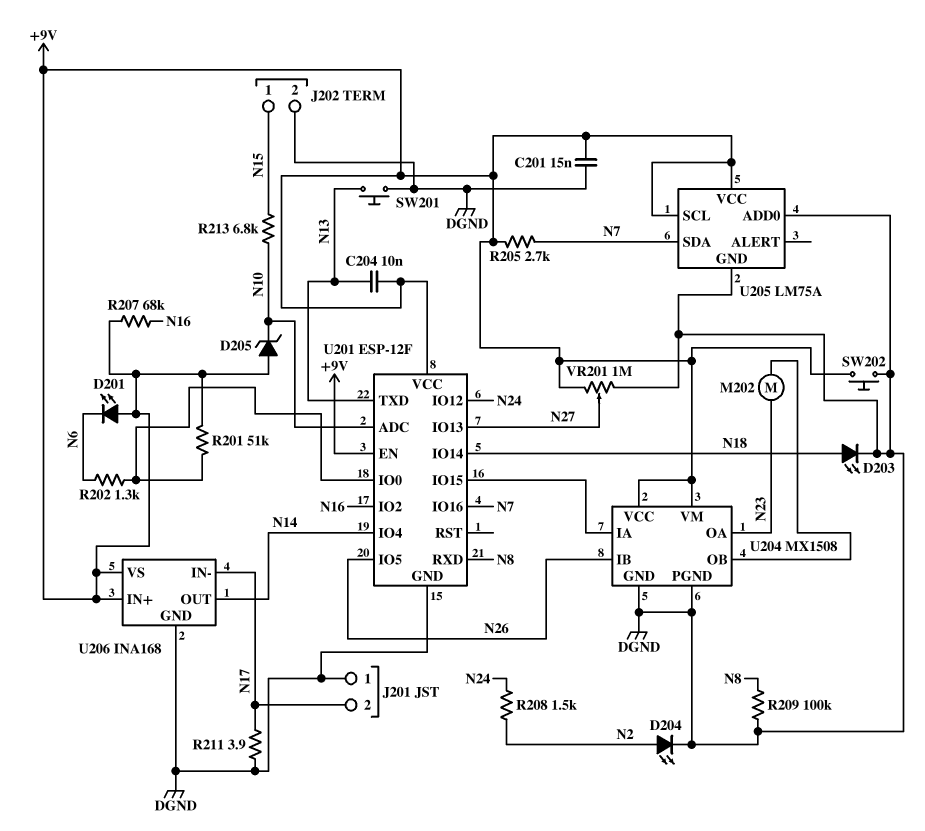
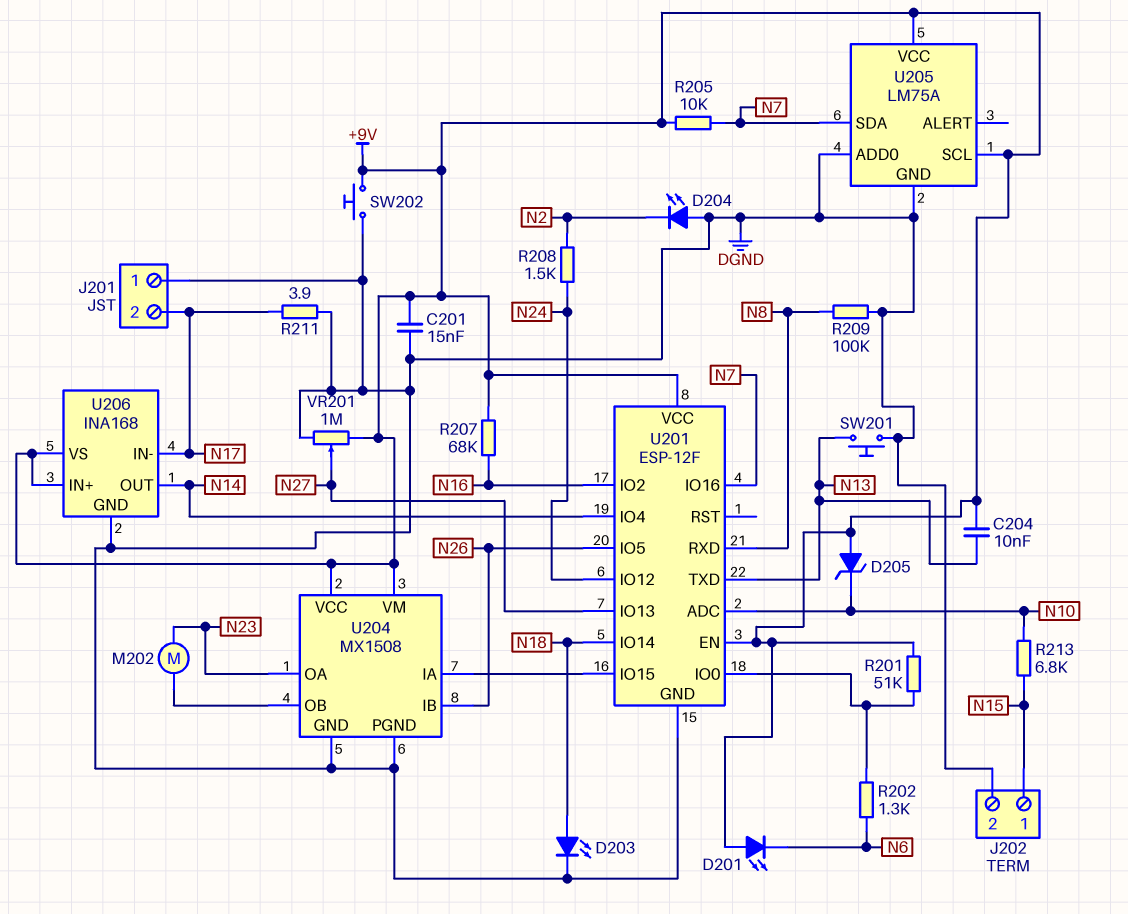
D204: LED (A N2, K DGND) -> LED (A DGND, K N2)
R205: 2.7k (+9V, N7) -> 10k (+9V, N7)

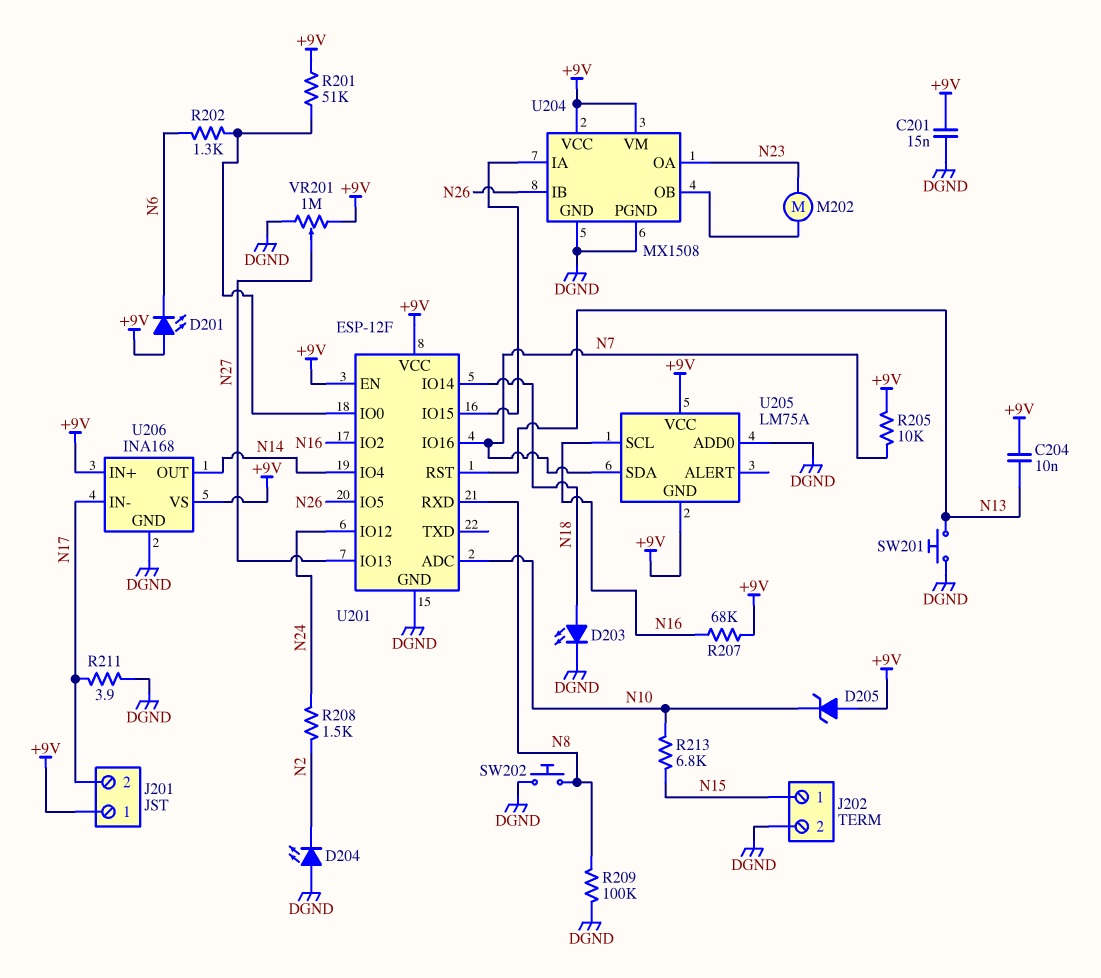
J201 pin 1: DGND -> +9V
SW202: button (+9V, DGND) -> button (DGND, N8)
U201 pin RST: none -> N13
U201 pin TXD: N13 -> none
U205 pin GND: DGND -> +9V
U205 pin SCL: +9V -> N16

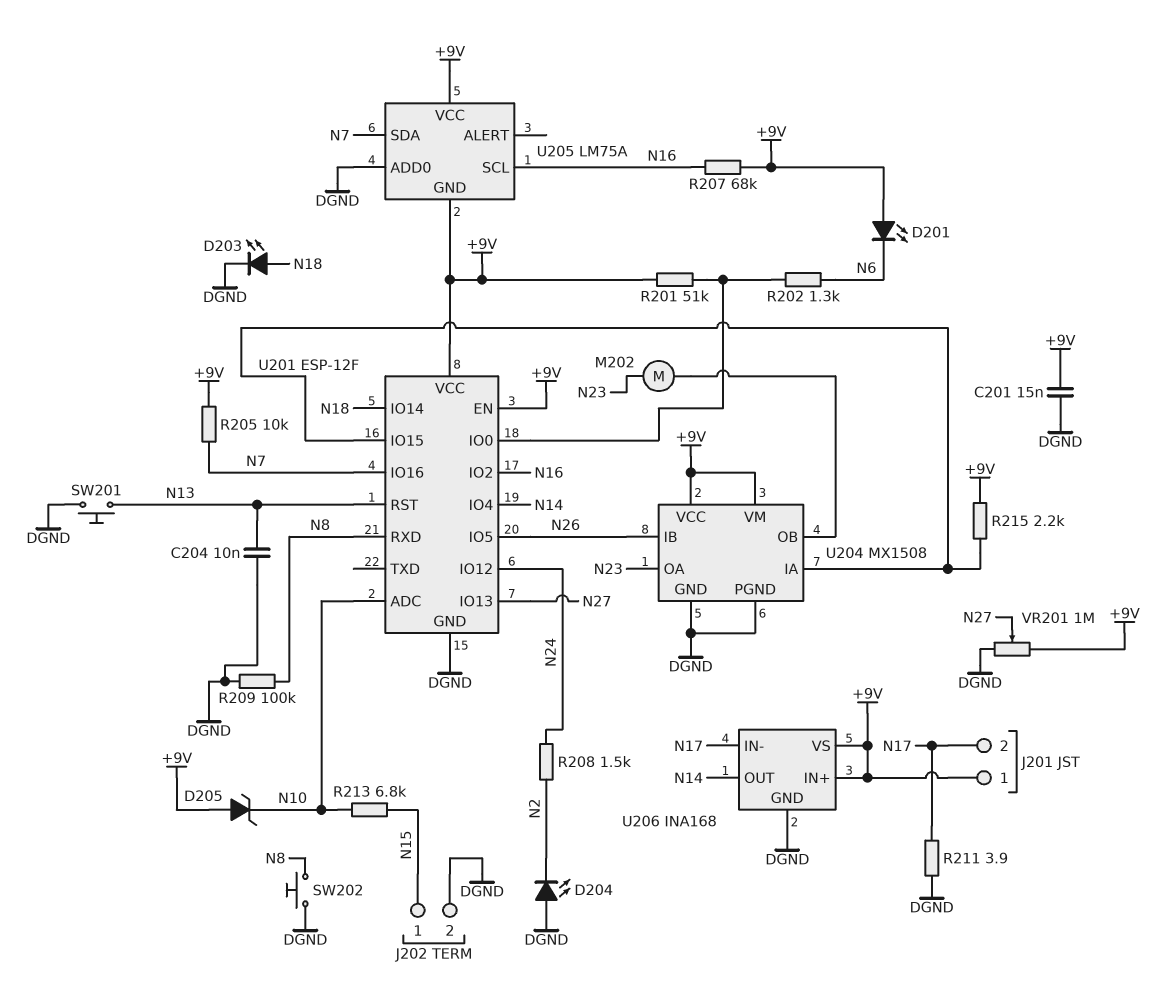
C204: 10nF (+9V, N13) -> 10nF (DGND, N13)
R215: none -> 2.2k (+9V, U201/IO15)

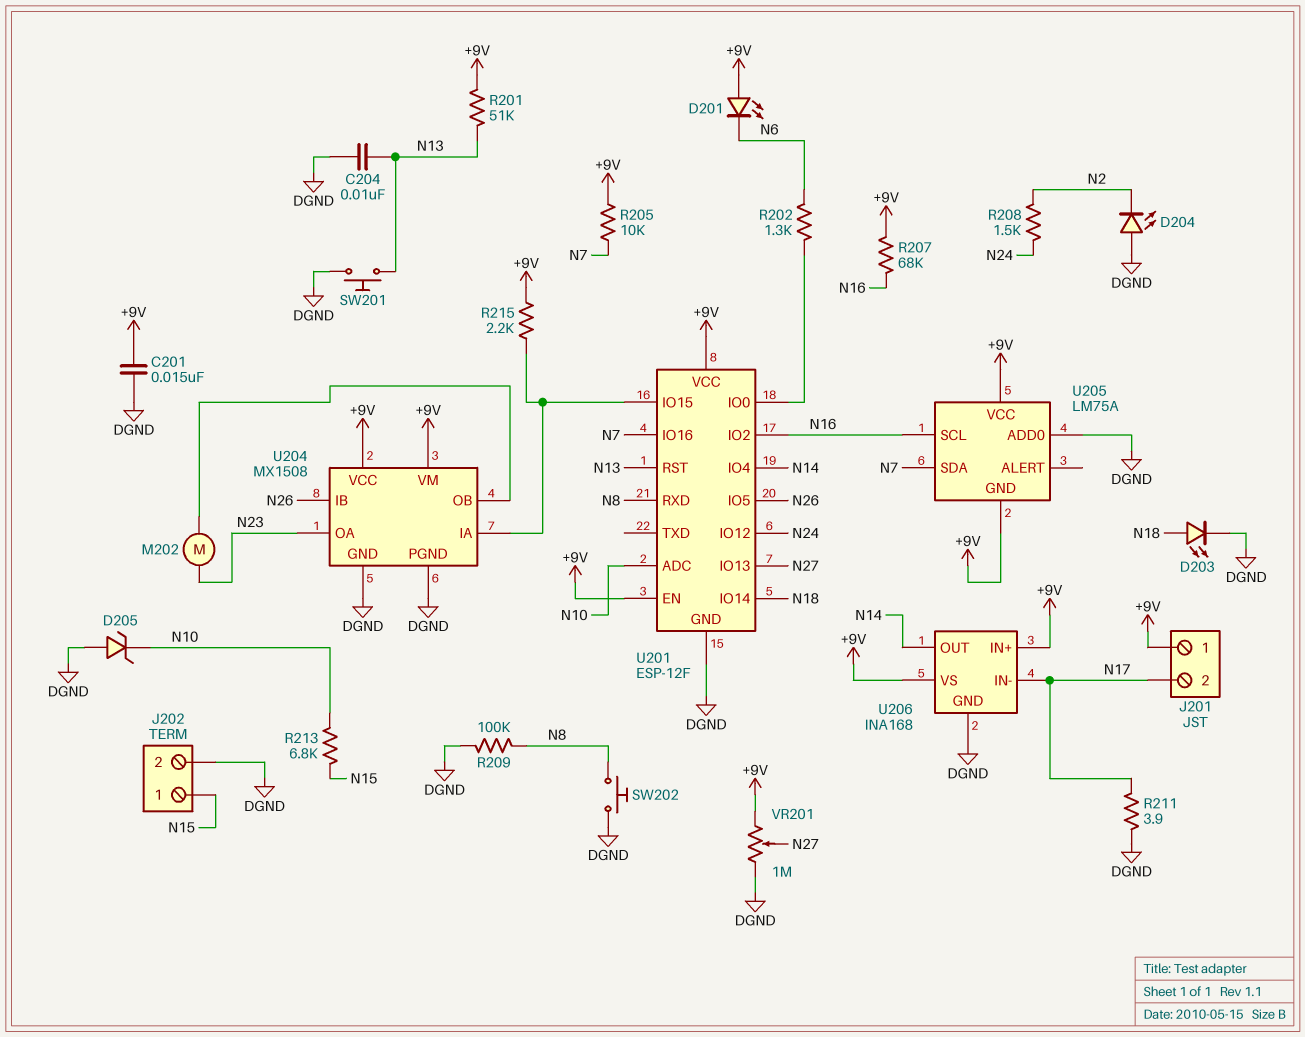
D205: zener (A +9V, K N10) -> zener (A DGND, K N10)
R201: 51k (+9V, U201/IO0) -> 51k (+9V, N13)

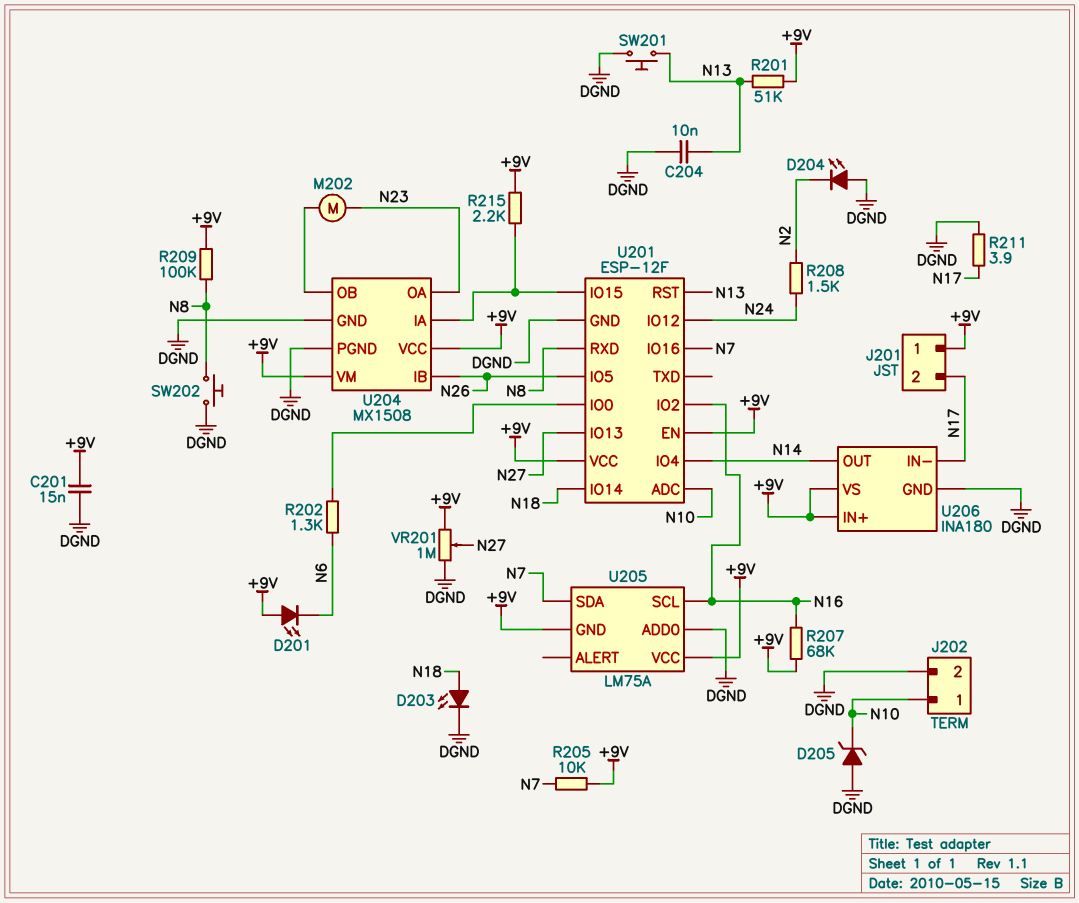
J202 pin 1: N15 -> N10
R209: 100k (DGND, N8) -> 100k (+9V, N8)
R213: 6.8k (N10, N15) -> none
U206: INA168 -> INA180

